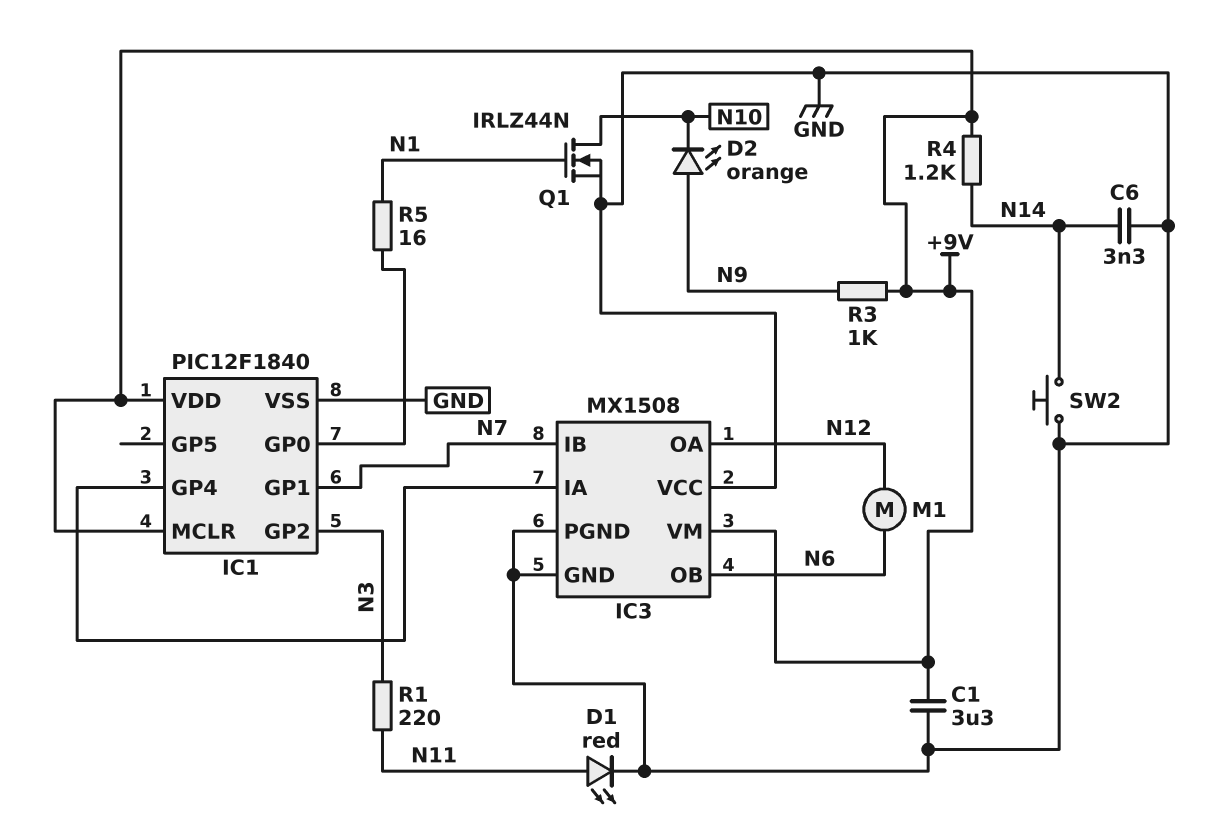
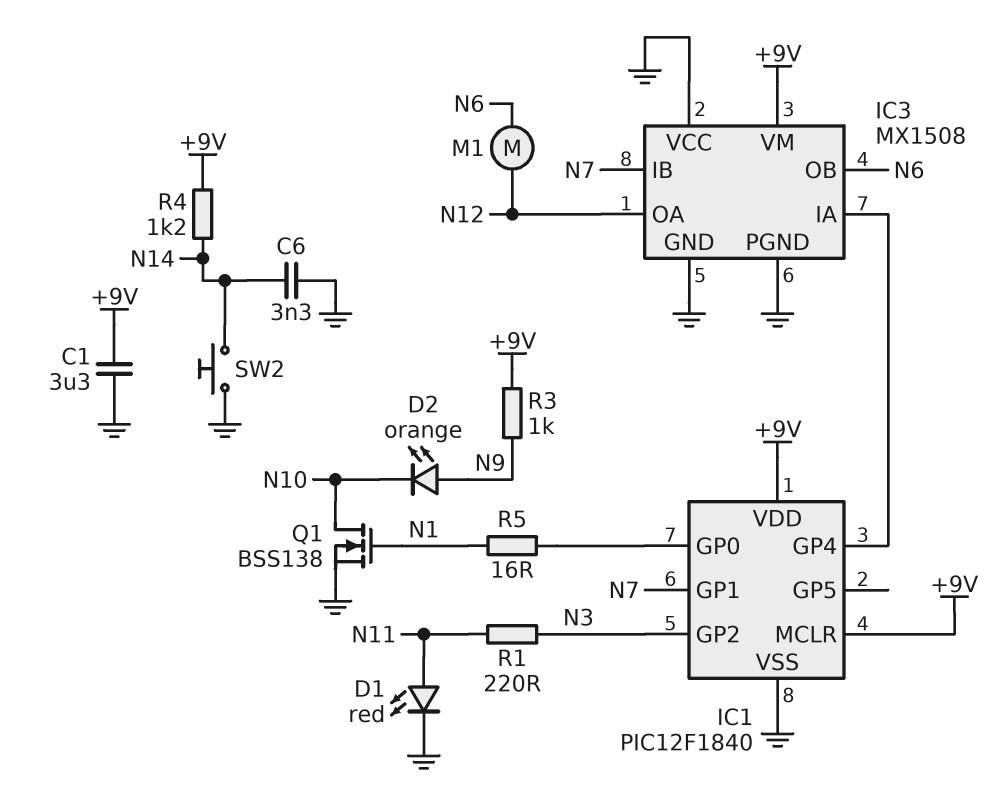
Q1: NMOS IRLZ44N (G N1, D N10, S GND) -> NMOS BSS138 (G N1, D N10, S GND)

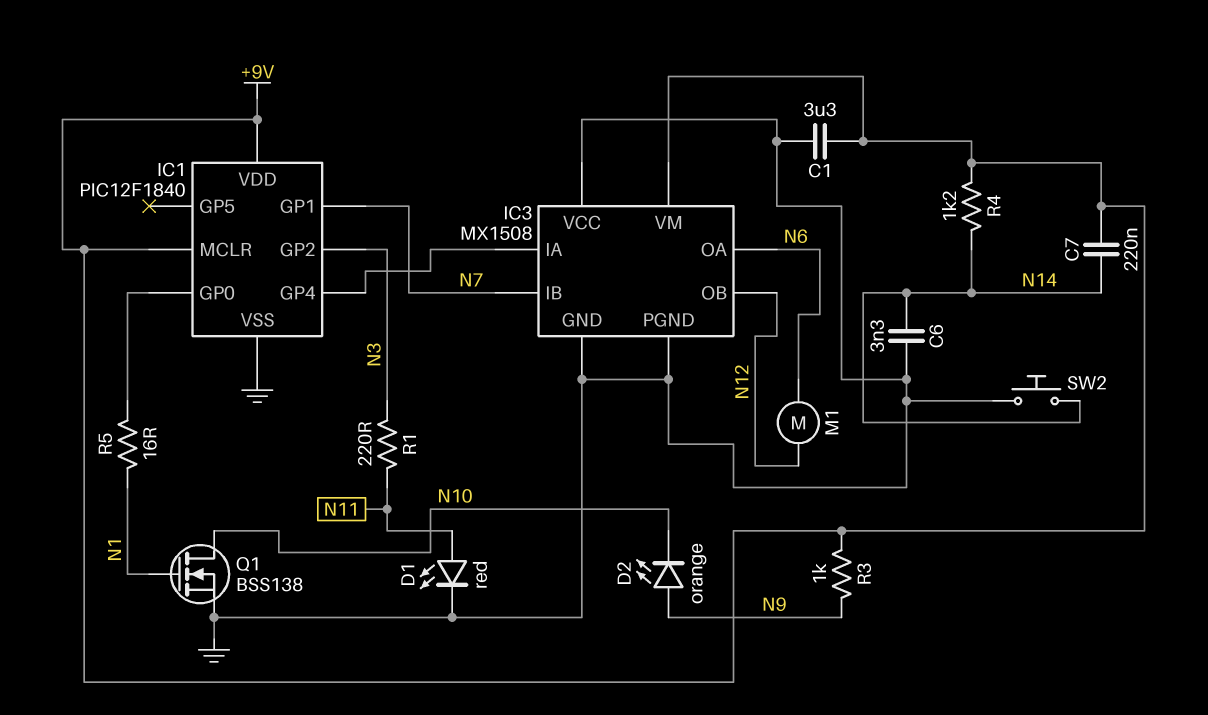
C7: none -> 220nF (+9V, N14)
IC3 pin OA: N12 -> N6
IC3 pin OB: N6 -> N12

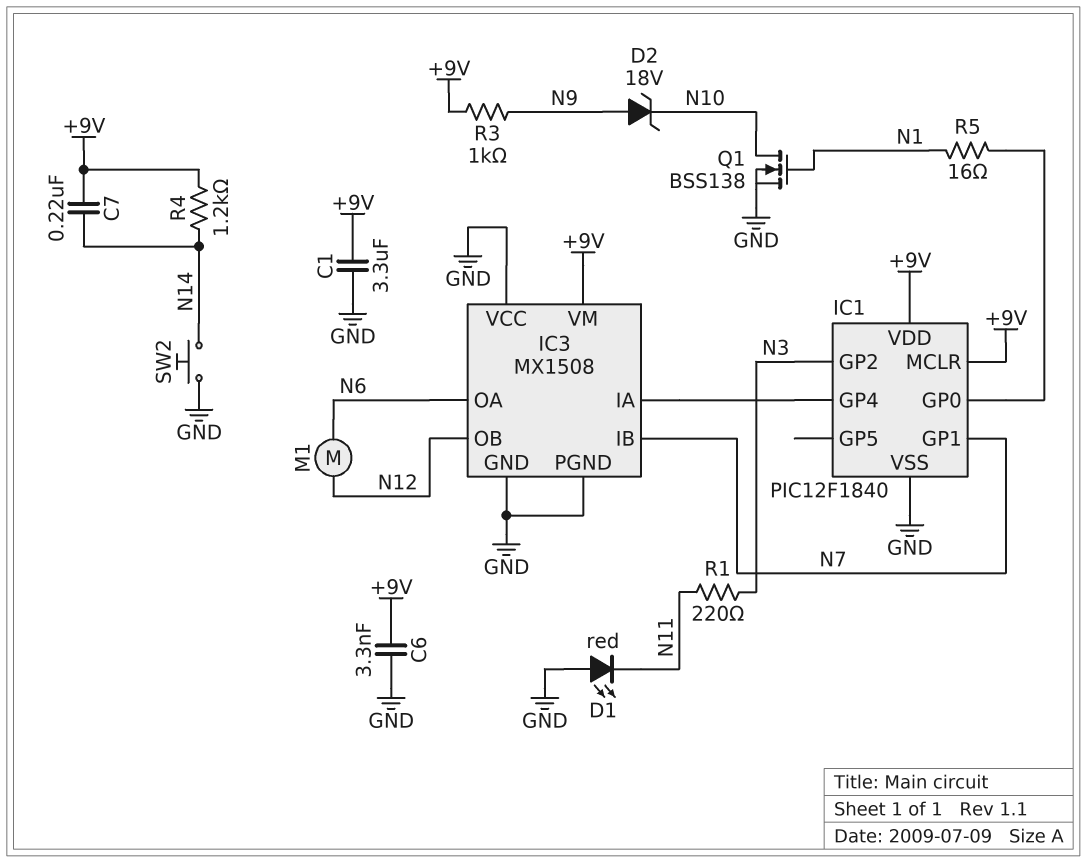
C6: 3.3nF (GND, N14) -> 3.3nF (+9V, GND)
D1: LED red (A N11, K GND) -> LED red (A GND, K N11)
D2: LED orange (A N9, K N10) -> zener 18V (A N9, K N10)

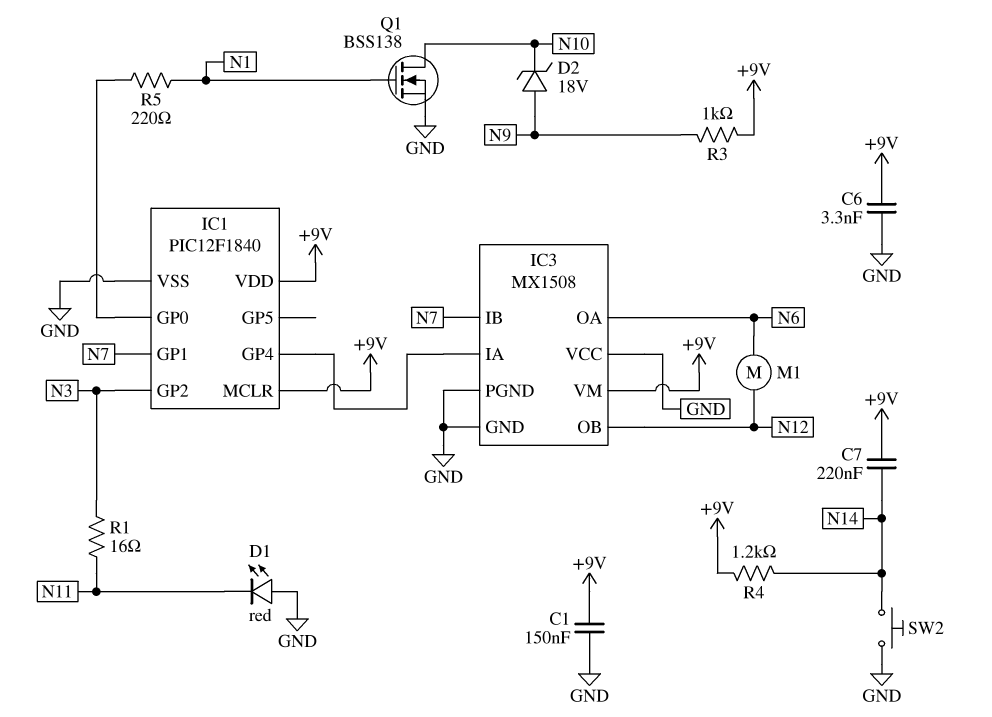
C1: 3.3uF (+9V, GND) -> 150nF (+9V, GND)
R1: 220 (N3, N11) -> 16 (N3, N11)
R5: 16 (IC1/GP0, N1) -> 220 (IC1/GP0, N1)

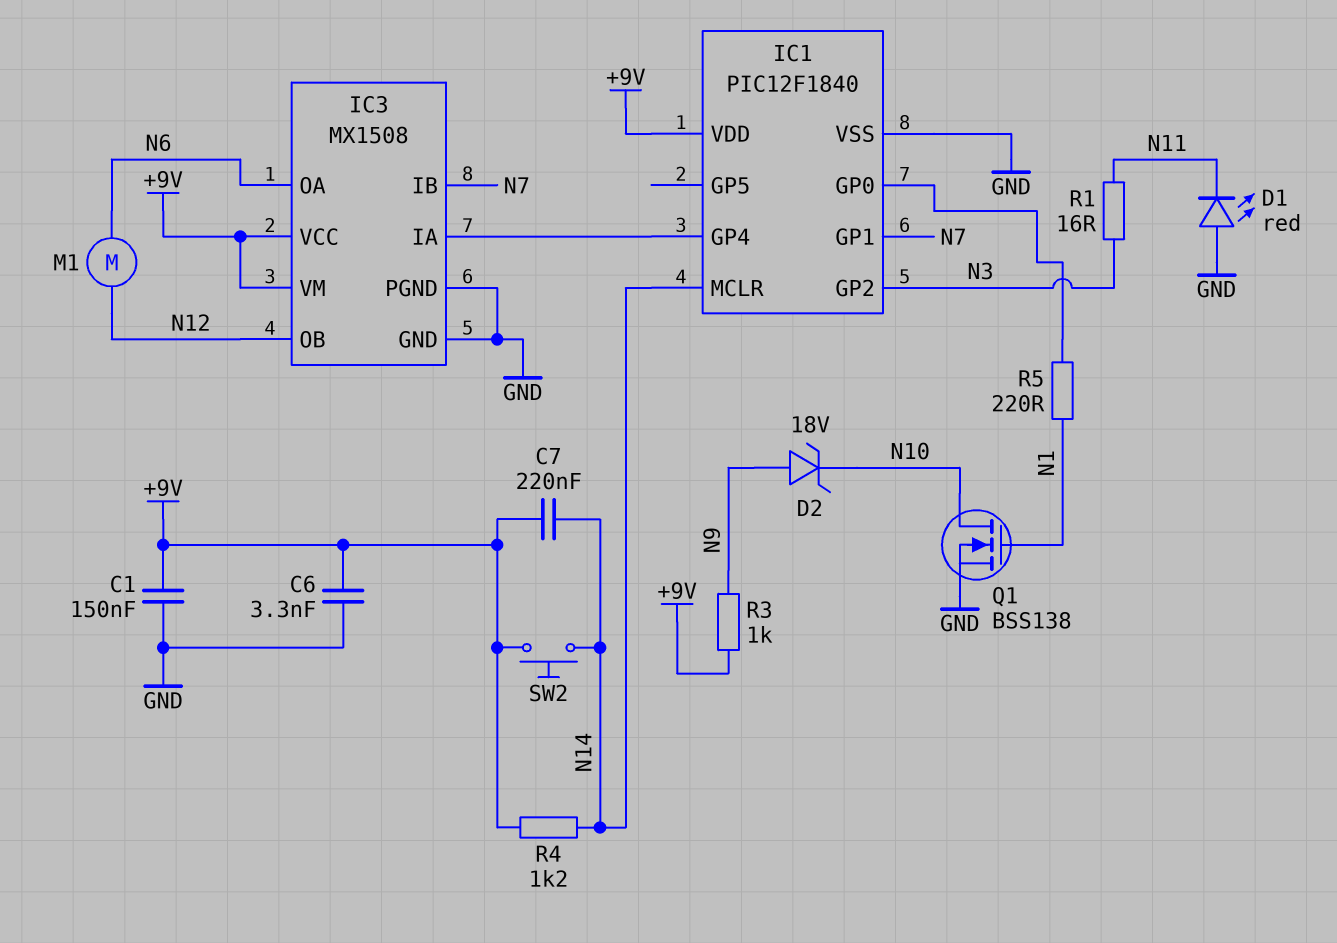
IC1 pin MCLR: +9V -> N14
IC3 pin VCC: GND -> +9V
SW2: button (GND, N14) -> button (+9V, N14)

